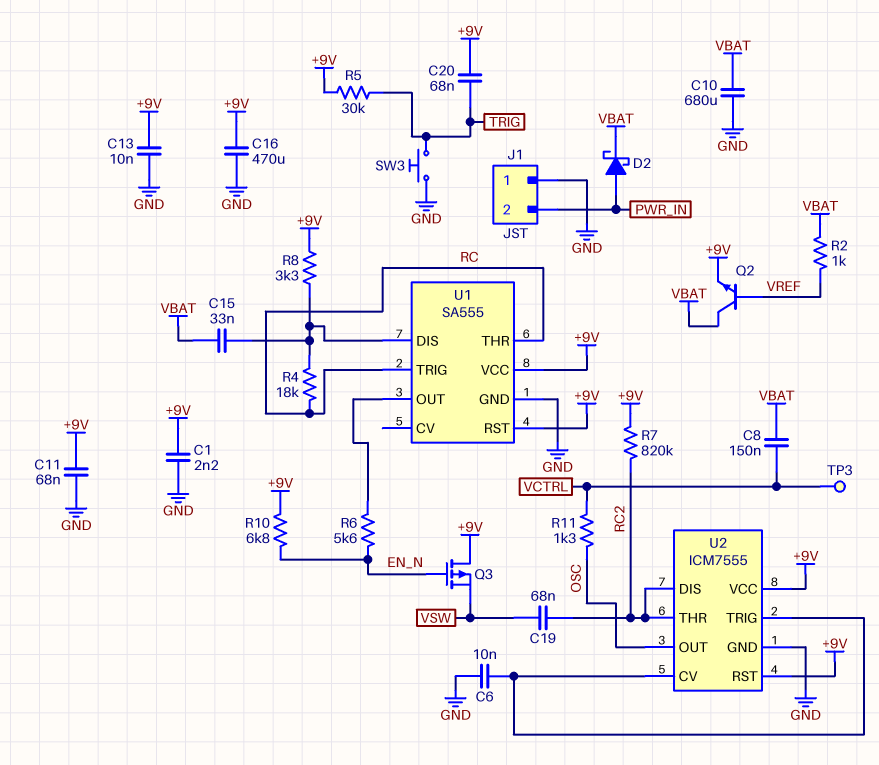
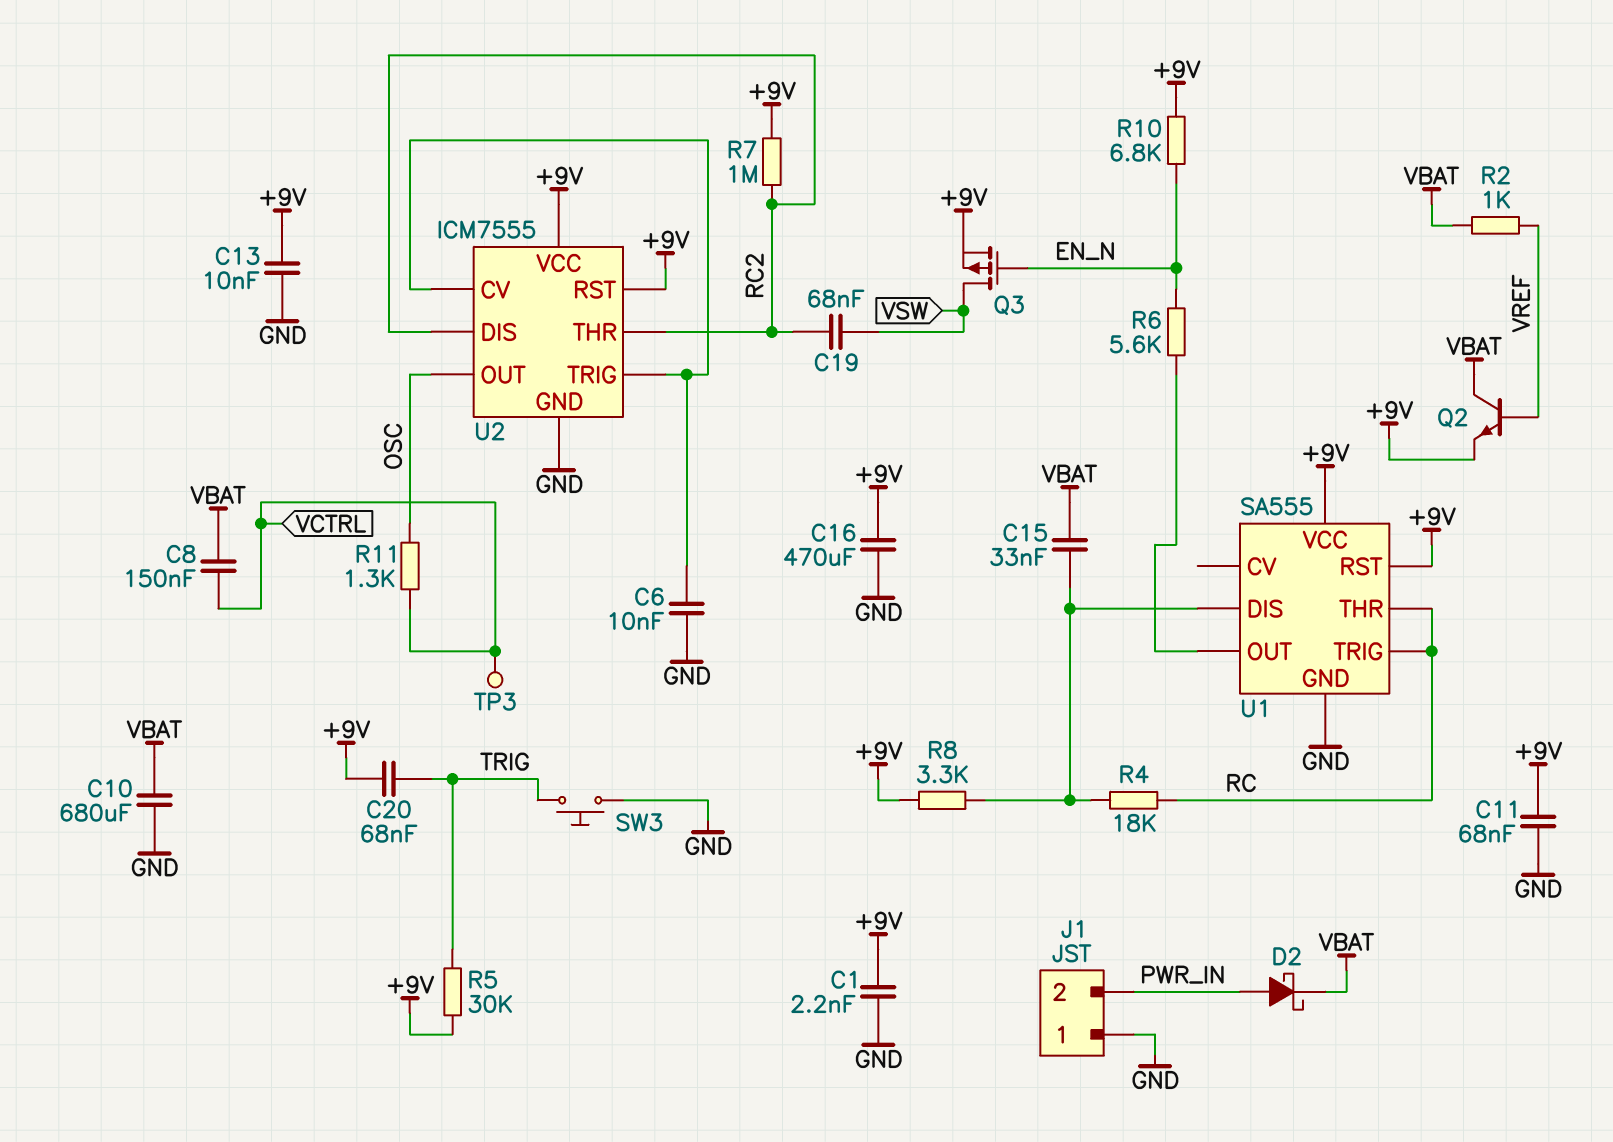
Q3: PMOS (G EN_N, D +9V, S VSW) -> PMOS (G EN_N, D VSW, S +9V)
R7: 820k (+9V, RC2) -> 1M (+9V, RC2)

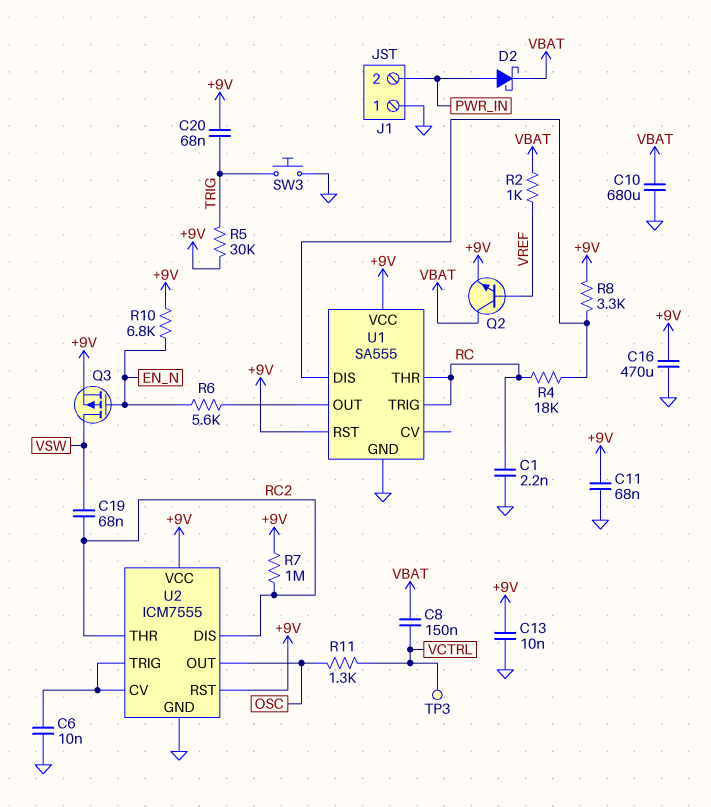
C1: 2.2nF (+9V, GND) -> 2.2nF (GND, RC)
C15: 33nF (U1/DIS, VBAT) -> none

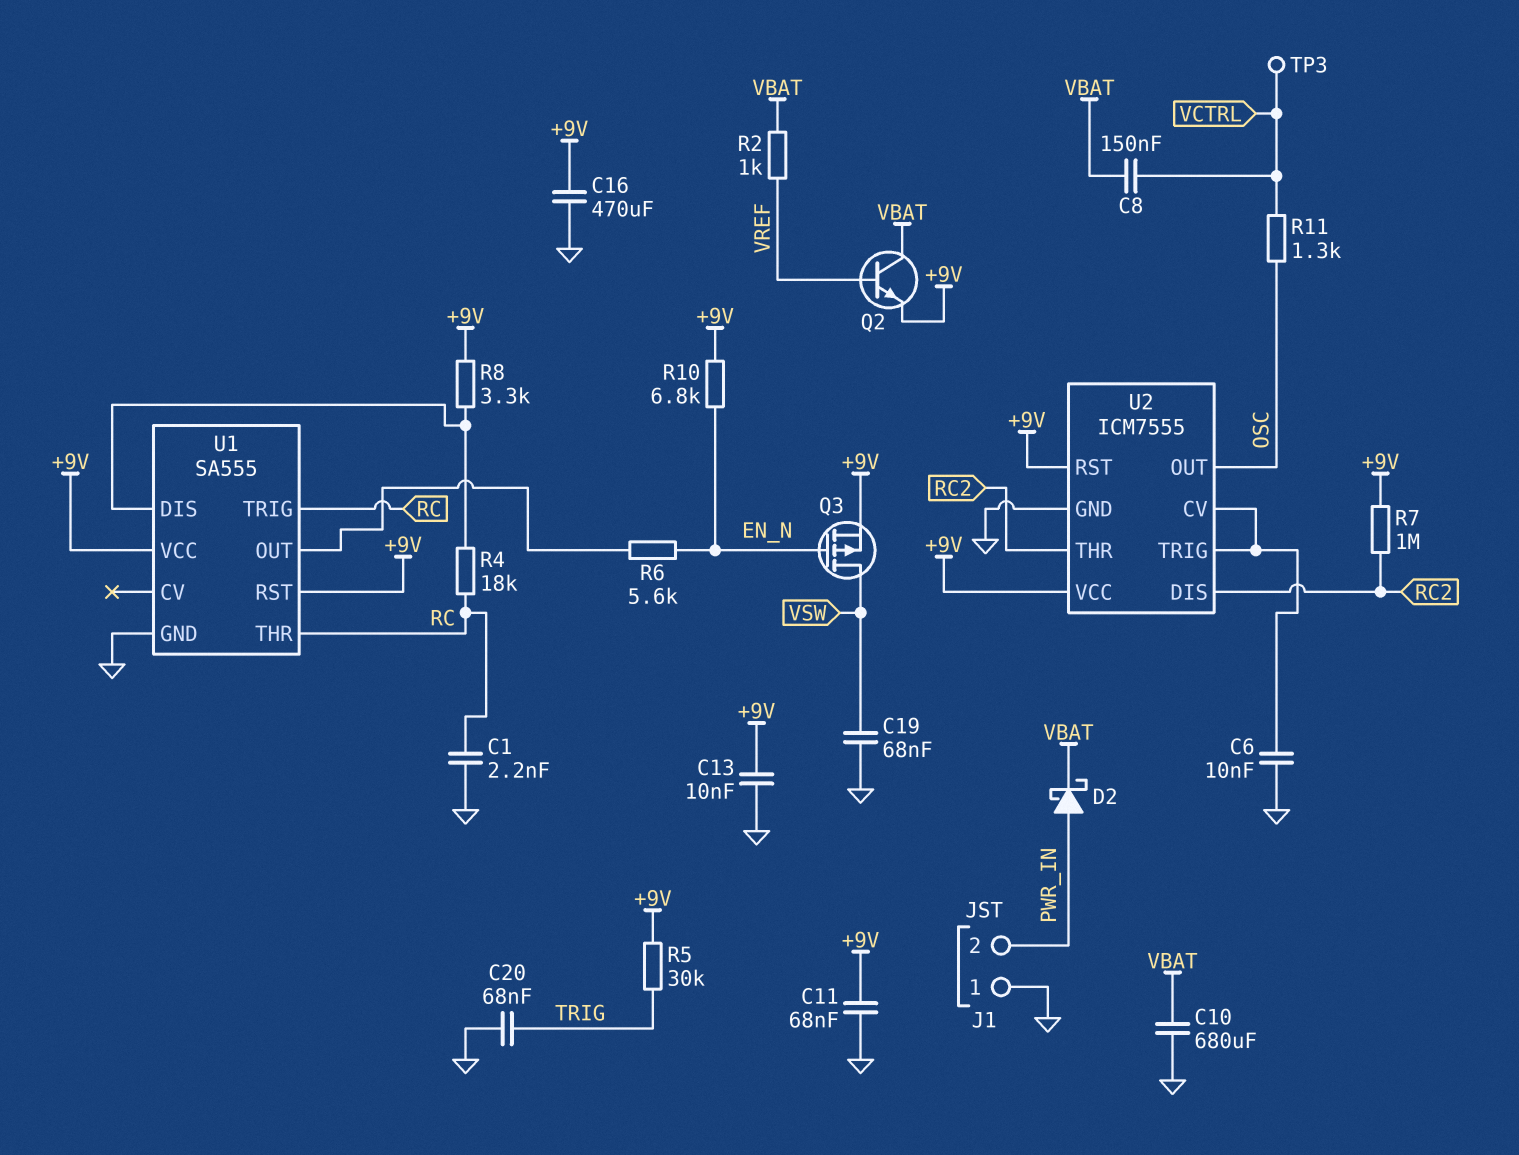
C19: 68nF (RC2, VSW) -> 68nF (GND, VSW)
C20: 68nF (+9V, TRIG) -> 68nF (GND, TRIG)
SW3: button (GND, TRIG) -> none

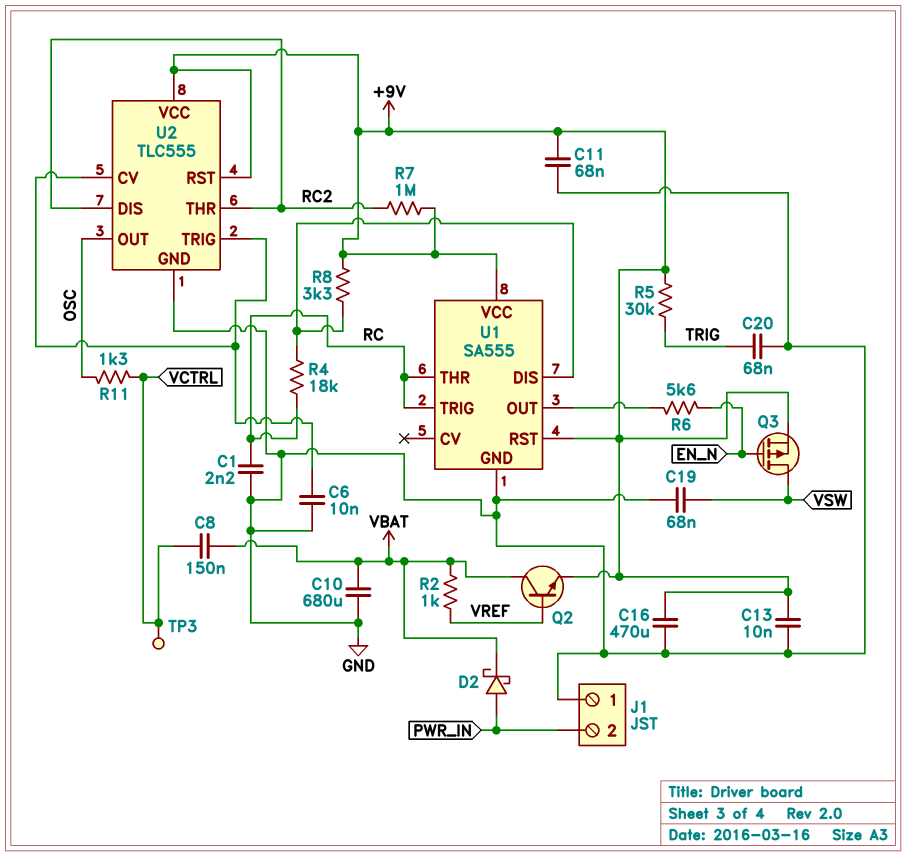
R10: 6.8k (+9V, EN_N) -> none
U2: ICM7555 -> TLC555

